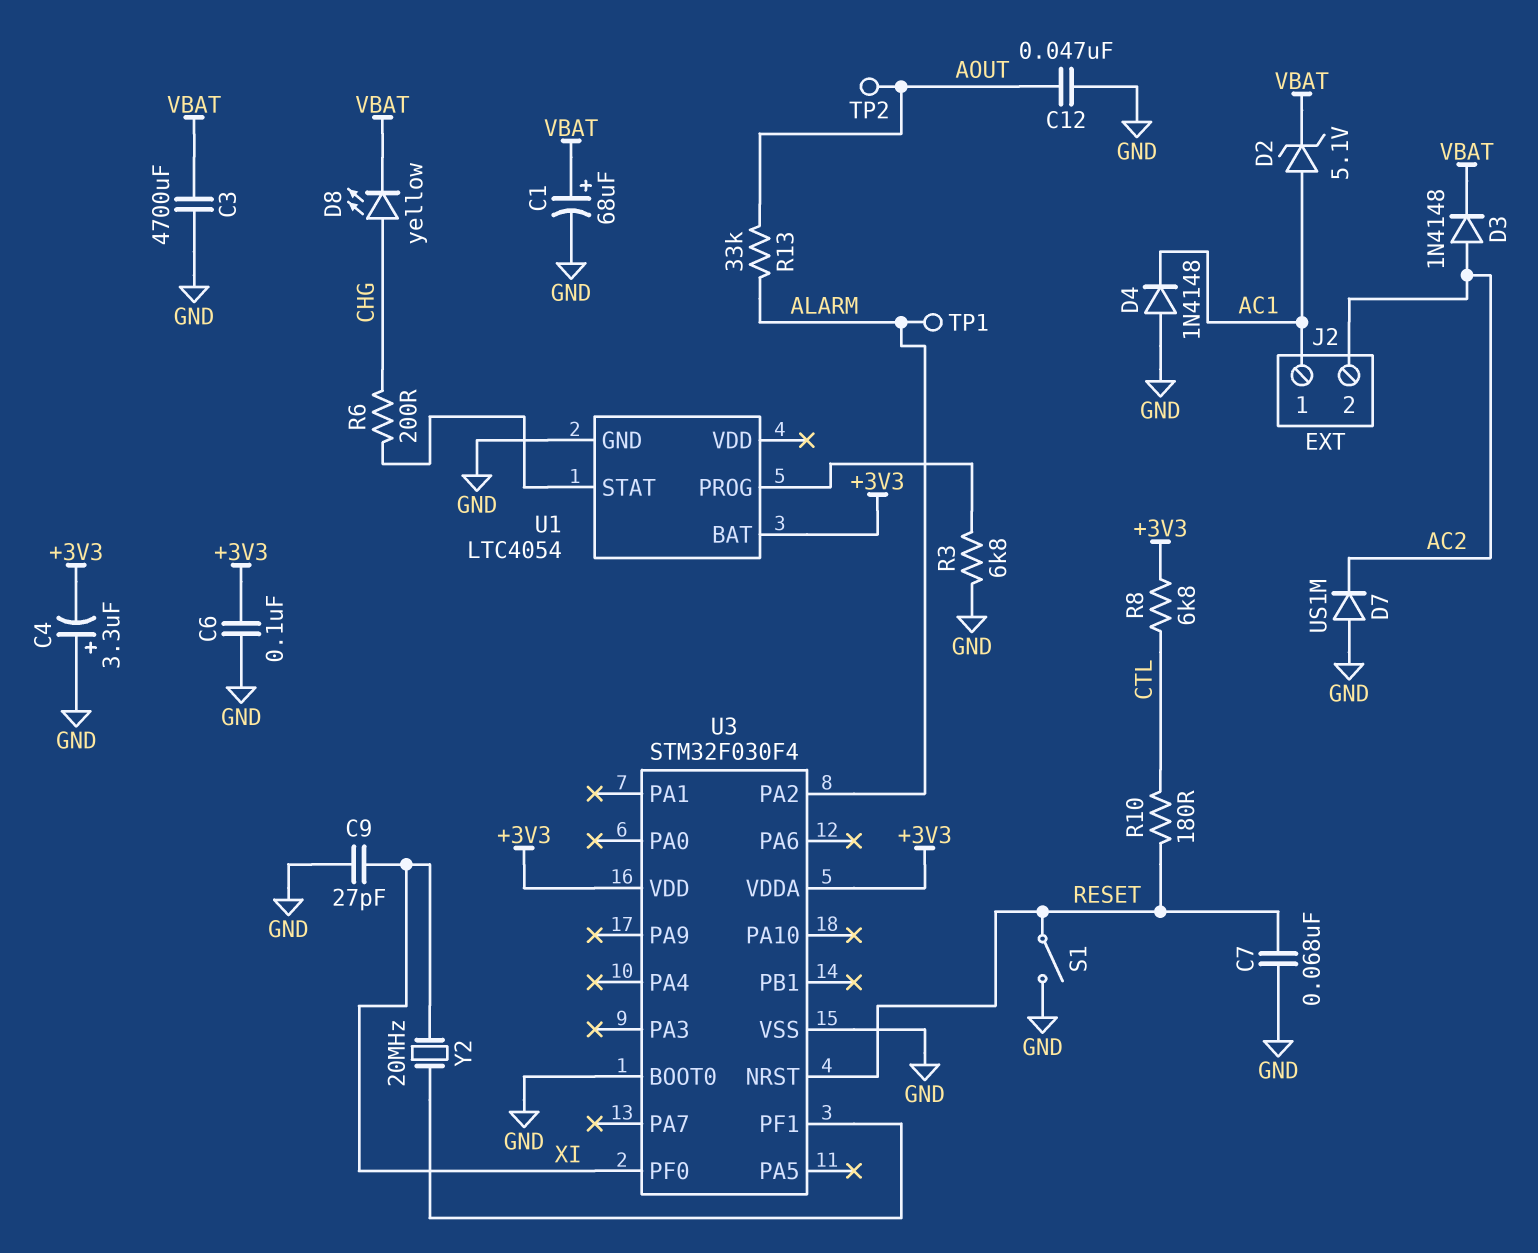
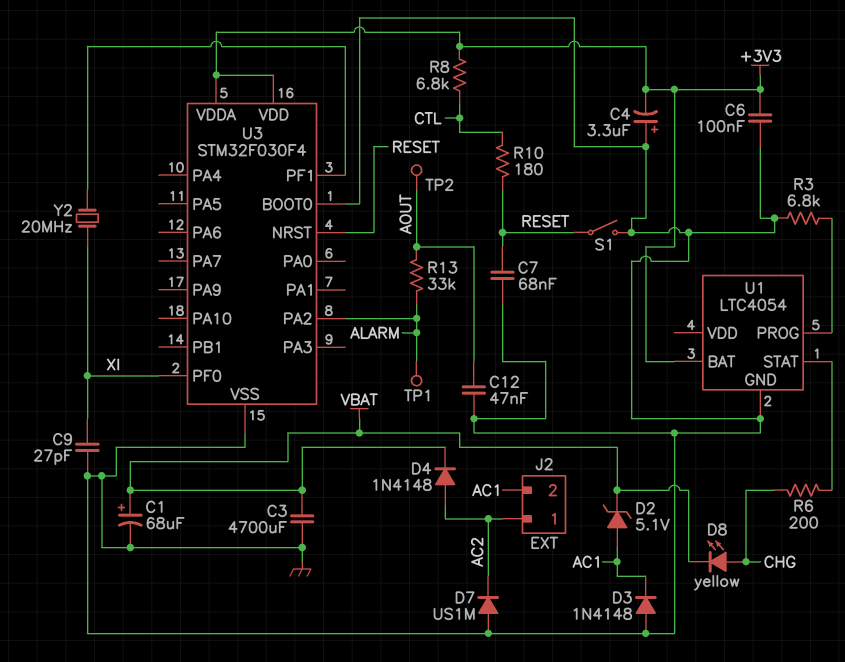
D3: diode 1N4148 (A AC2, K VBAT) -> diode 1N4148 (A GND, K AC1)
D4: diode 1N4148 (A GND, K AC1) -> diode 1N4148 (A AC2, K VBAT)
J2 pin 1: AC1 -> AC2
J2 pin 2: AC2 -> AC1

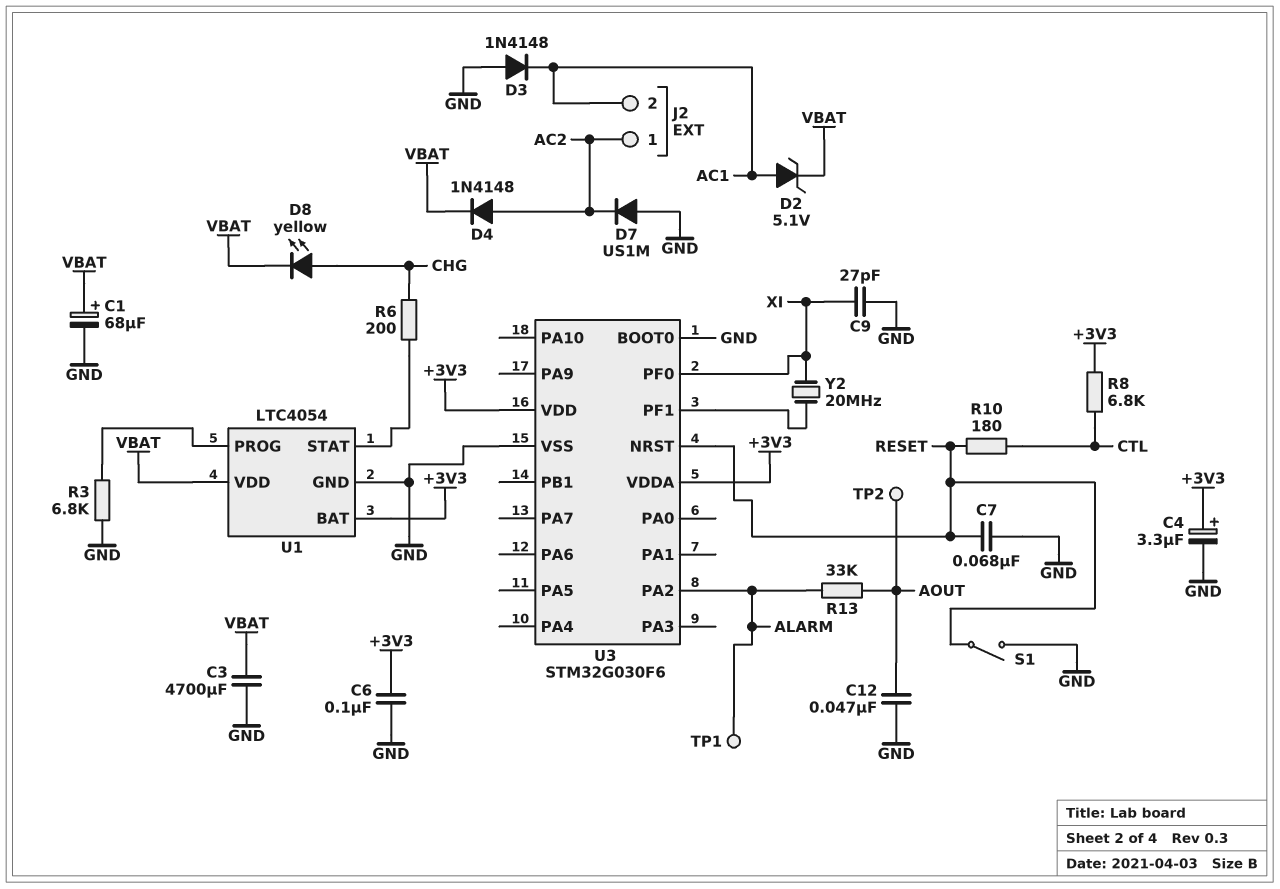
C4: 3.3uF (plus GND, minus +3V3) -> 3.3uF (plus +3V3, minus GND)
U1 pin VDD: none -> VBAT
U3: STM32F030F4 -> STM32G030F6

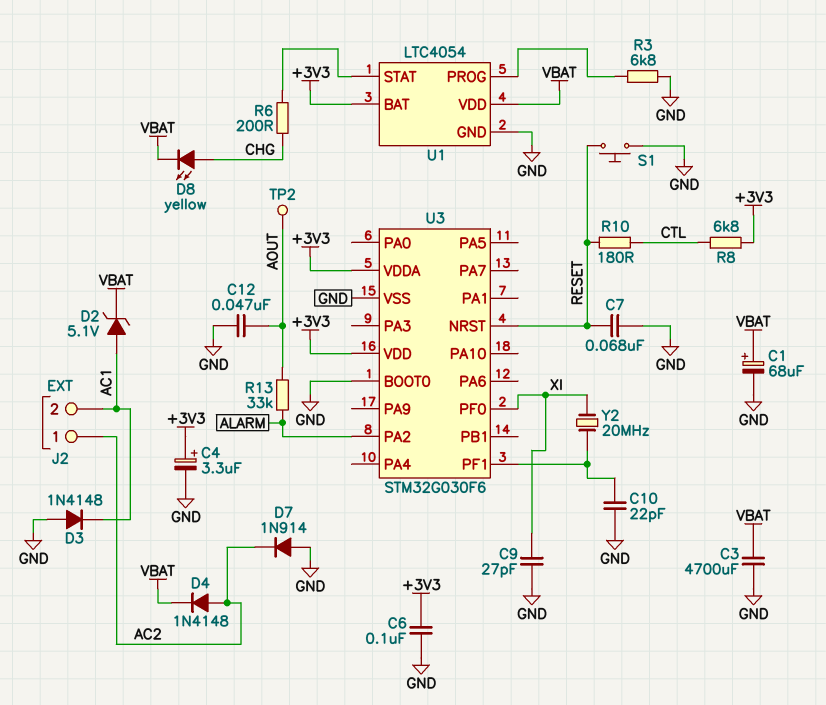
C10: none -> 22pF (GND, U3/PF1)
D7: diode US1M (A GND, K AC2) -> diode 1N914 (A GND, K AC2)
S1: switch (GND, RESET) -> button (GND, RESET)
TP1: test point (ALARM) -> none

